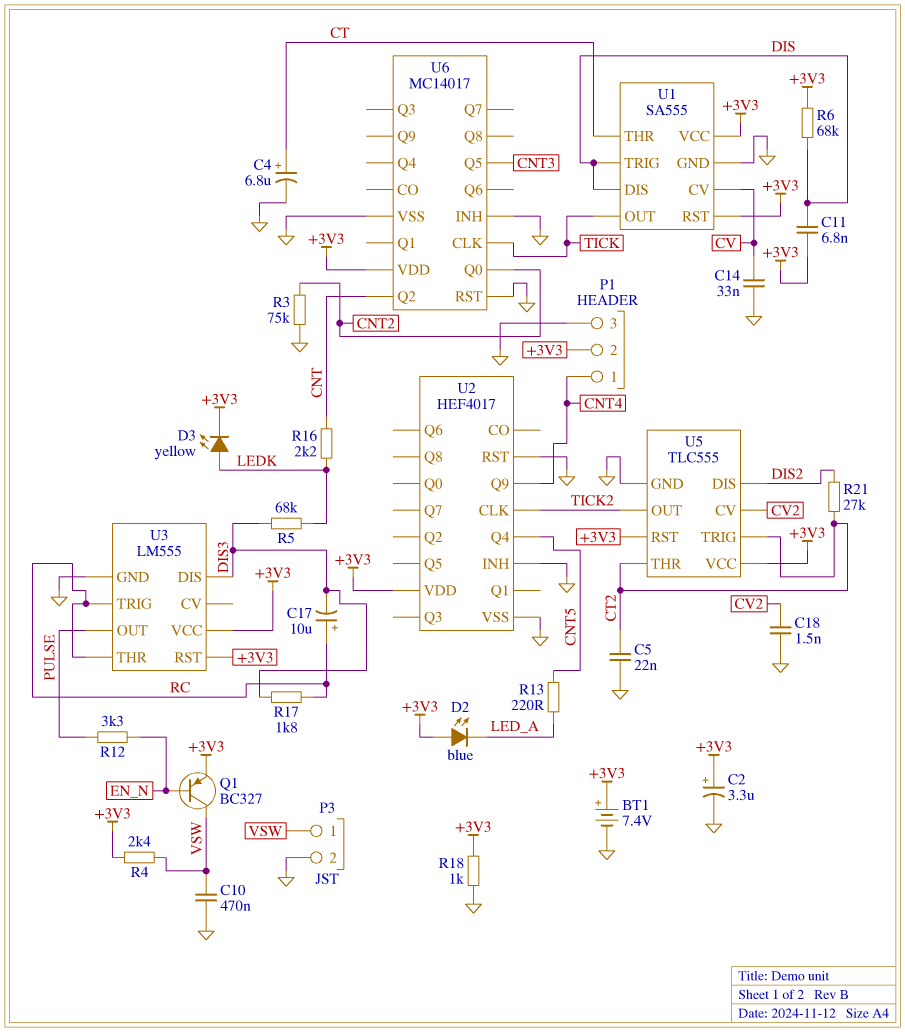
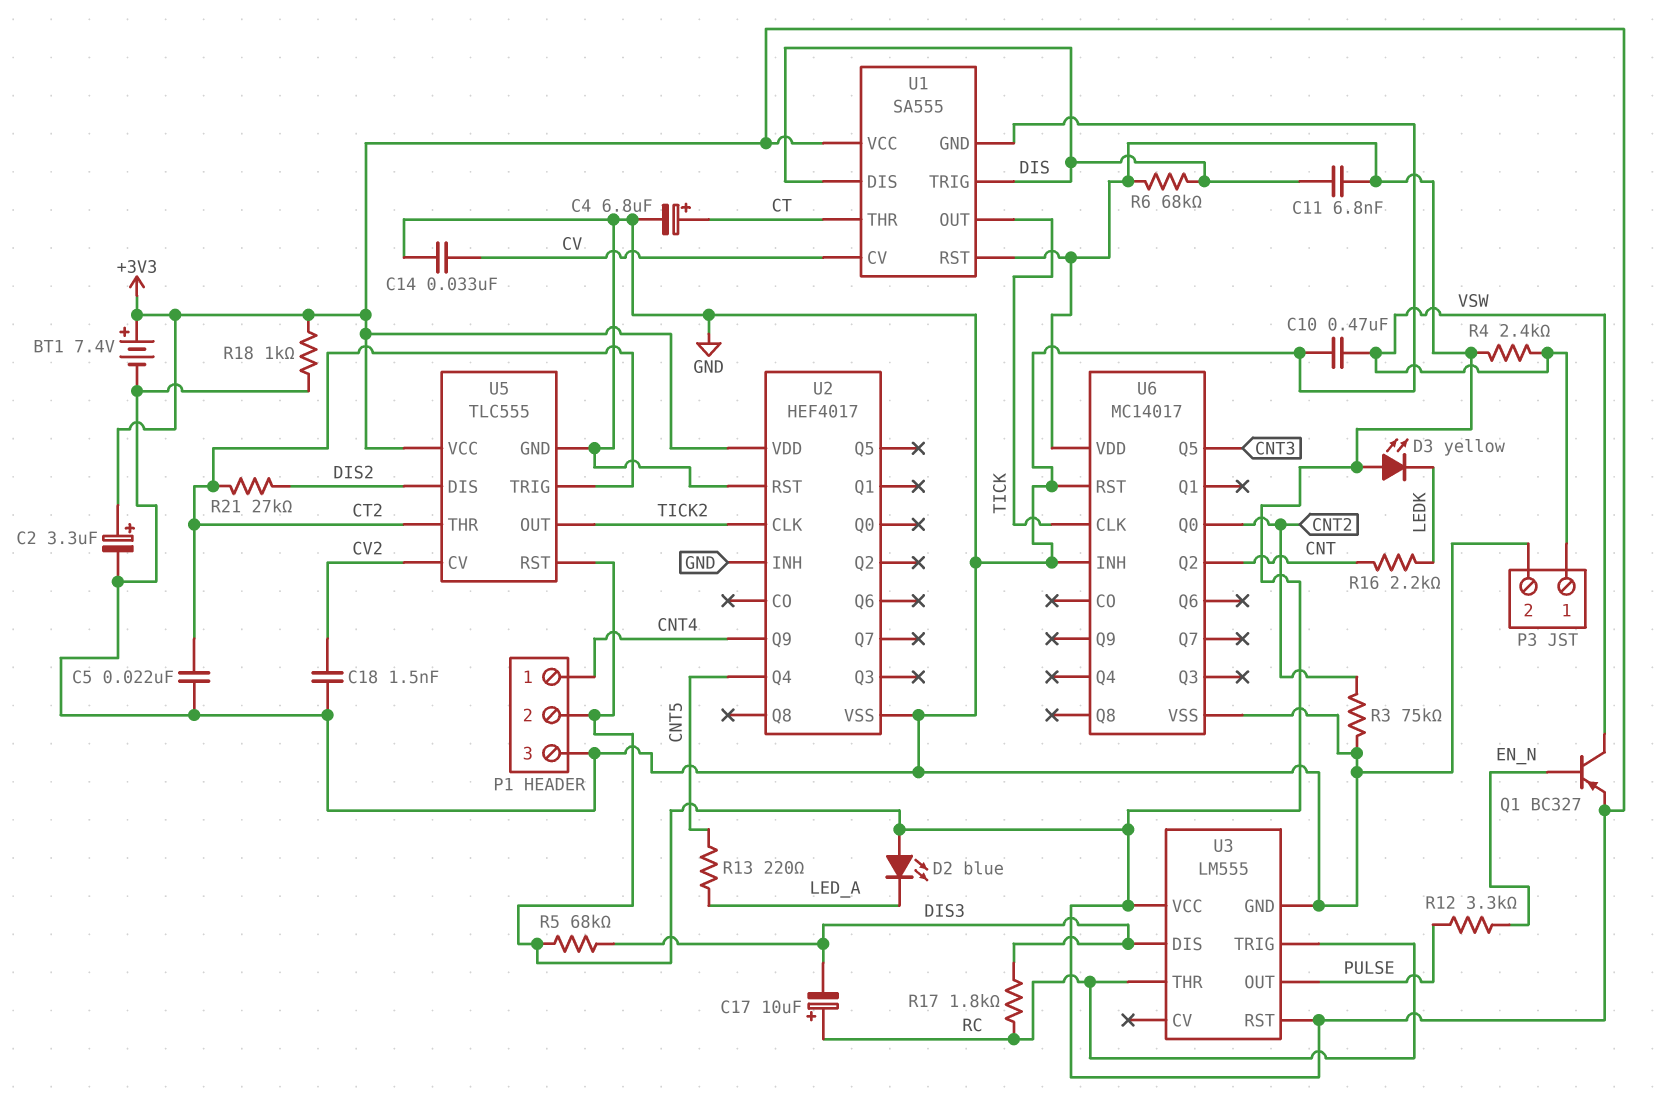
D3: LED yellow (A LEDK, K +3V3) -> LED yellow (A +3V3, K LEDK)
R5: 68k (DIS3, LEDK) -> 68k (+3V3, DIS3)

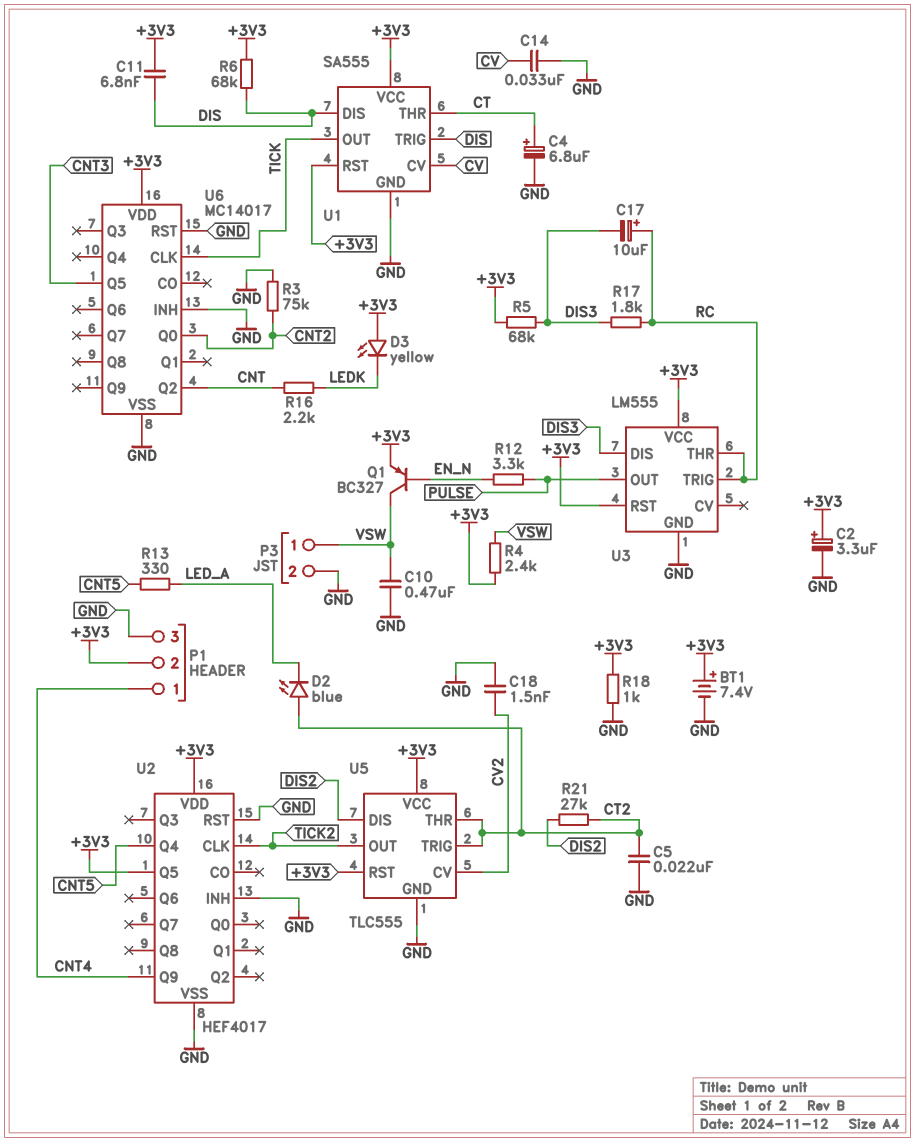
D2: LED blue (A +3V3, K LED_A) -> LED blue (A CT2, K LED_A)
R13: 220 (CNT5, LED_A) -> 330 (CNT5, LED_A)
U2 pin Q5: none -> +3V3

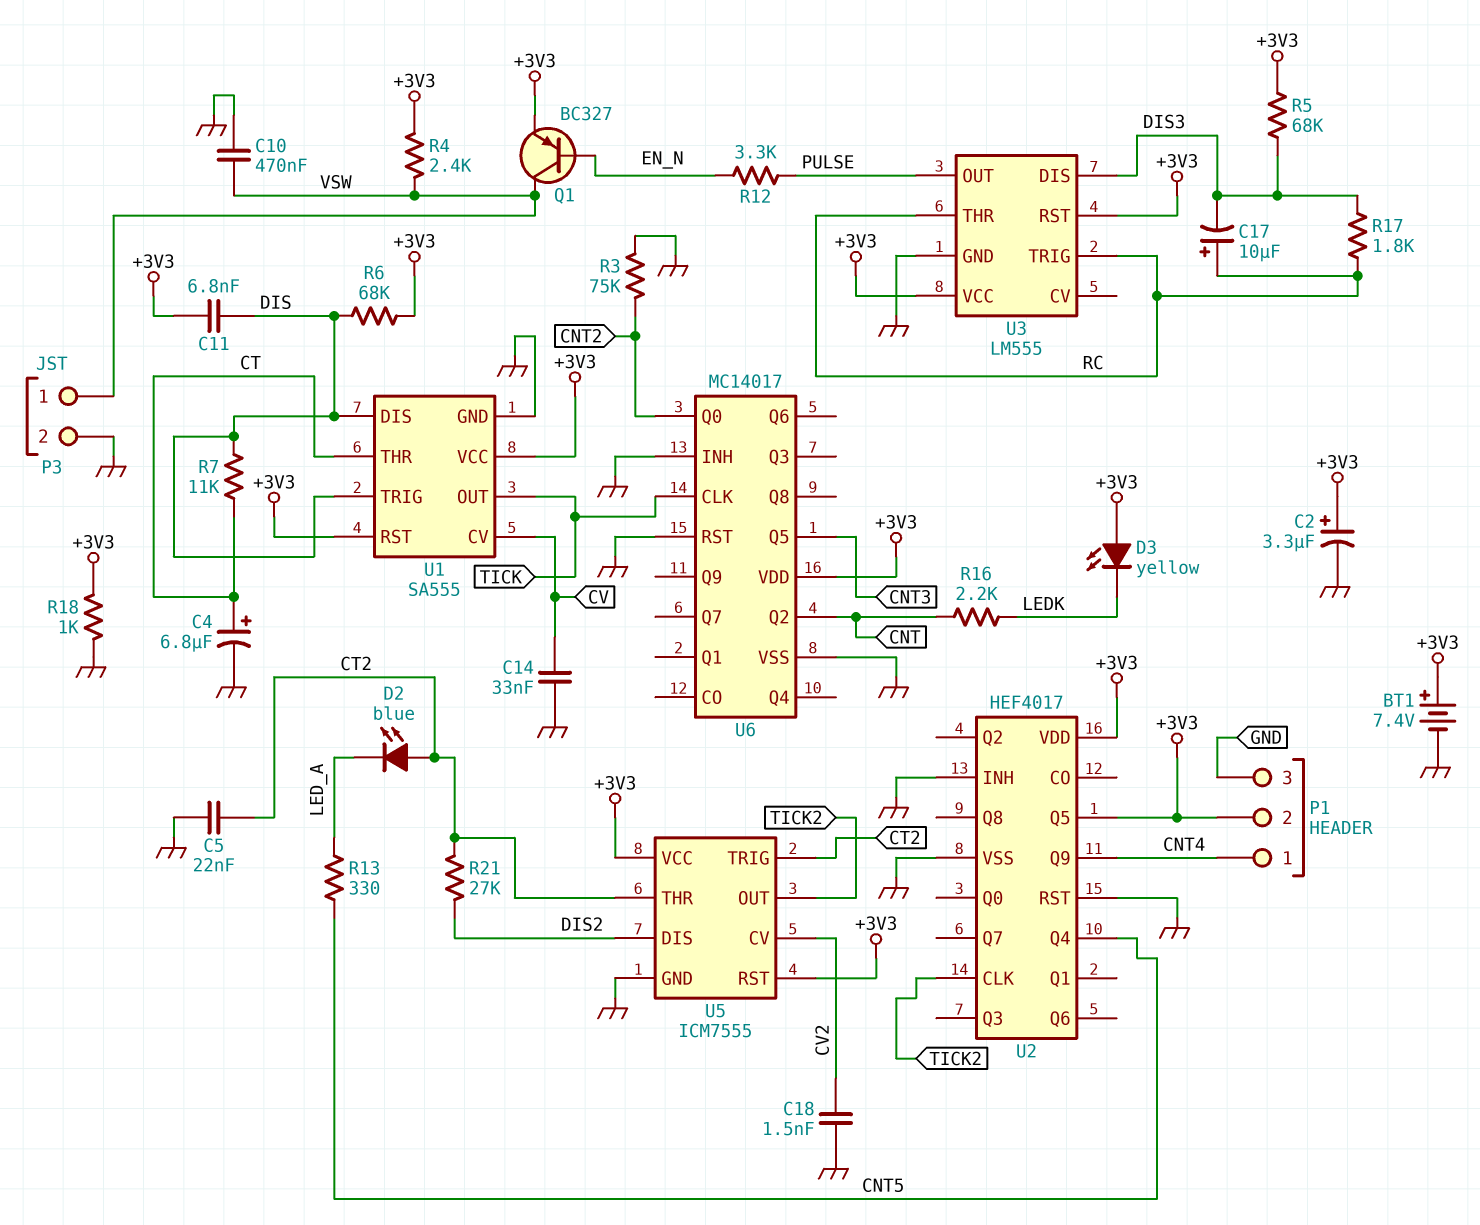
R7: none -> 11k (CT, DIS)
U5: TLC555 -> ICM7555

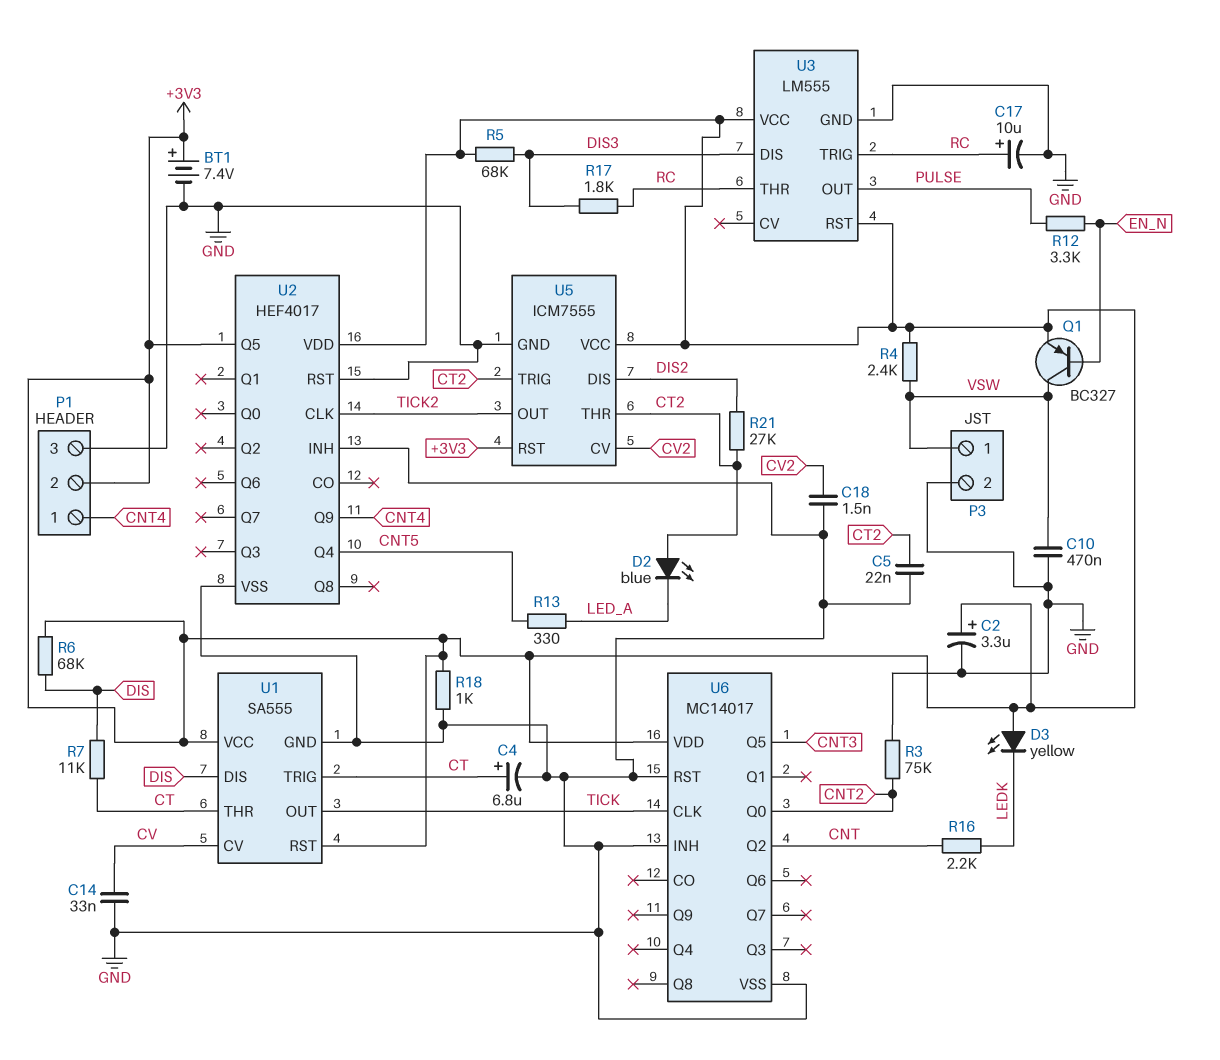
C11: 6.8nF (+3V3, DIS) -> none
C17: 10uF (plus RC, minus DIS3) -> 10uF (plus RC, minus GND)
U1 pin TRIG: DIS -> CT

